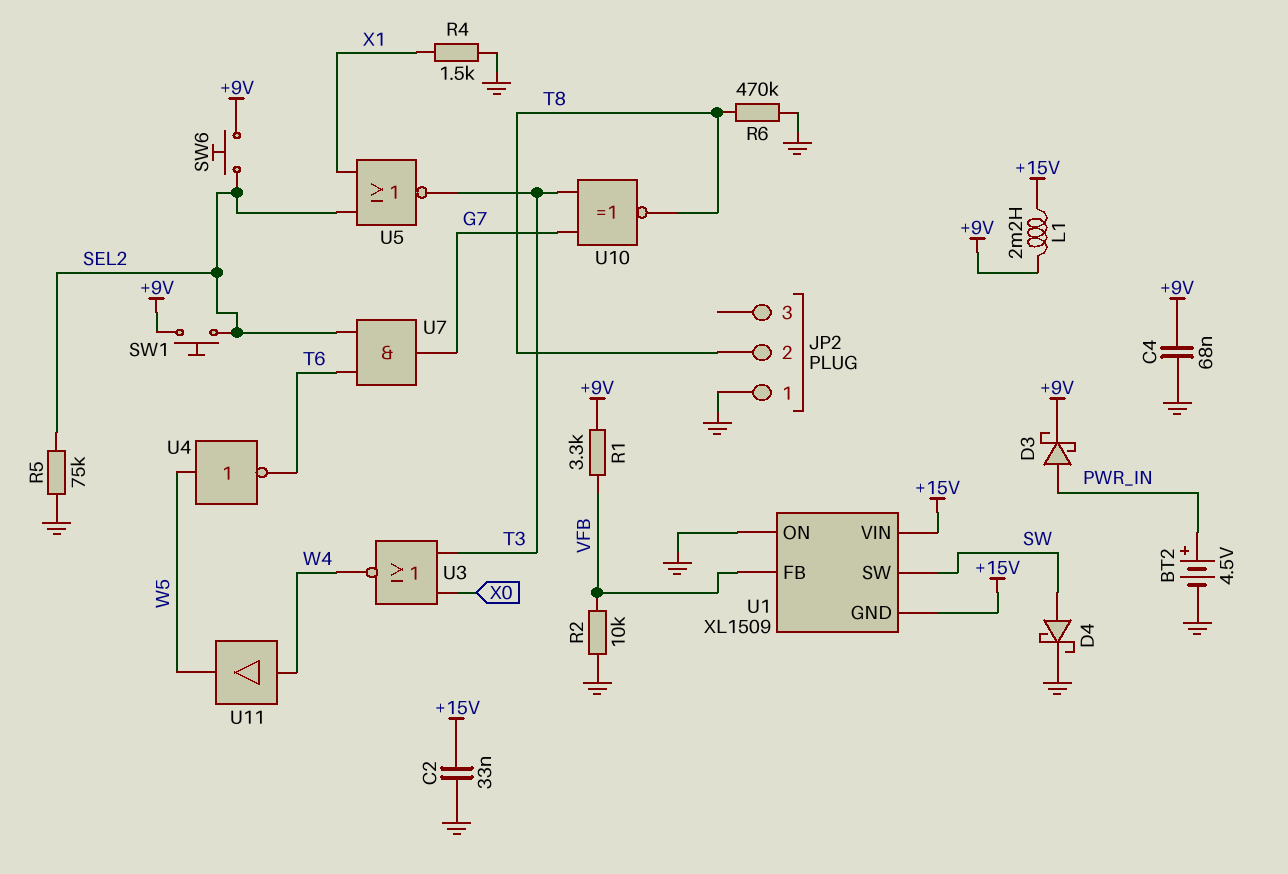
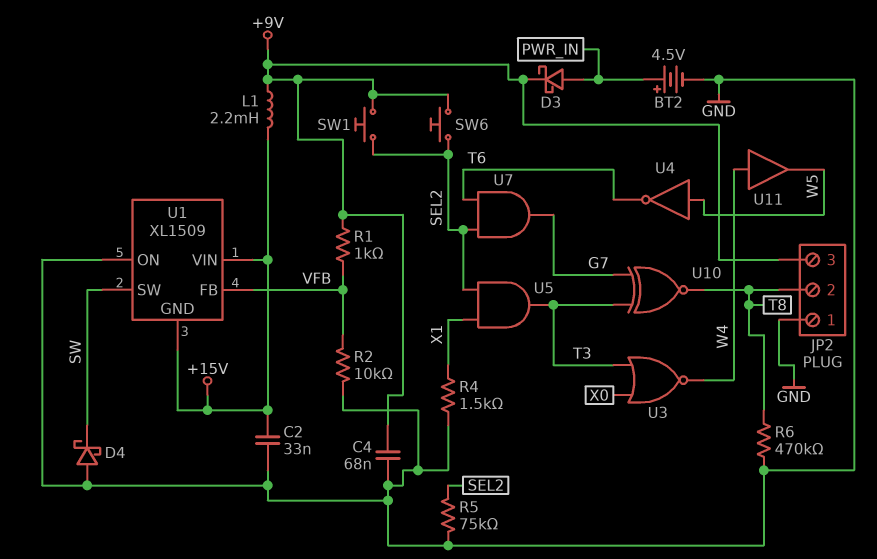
D4: schottky (A SW, K GND) -> schottky (A GND, K SW)
JP2 pin 3: none -> +9V
R1: 3.3k (+9V, VFB) -> 1k (+9V, VFB)
U5: NOR (in SEL2, in X1, out T3) -> AND (in SEL2, in X1, out T3)

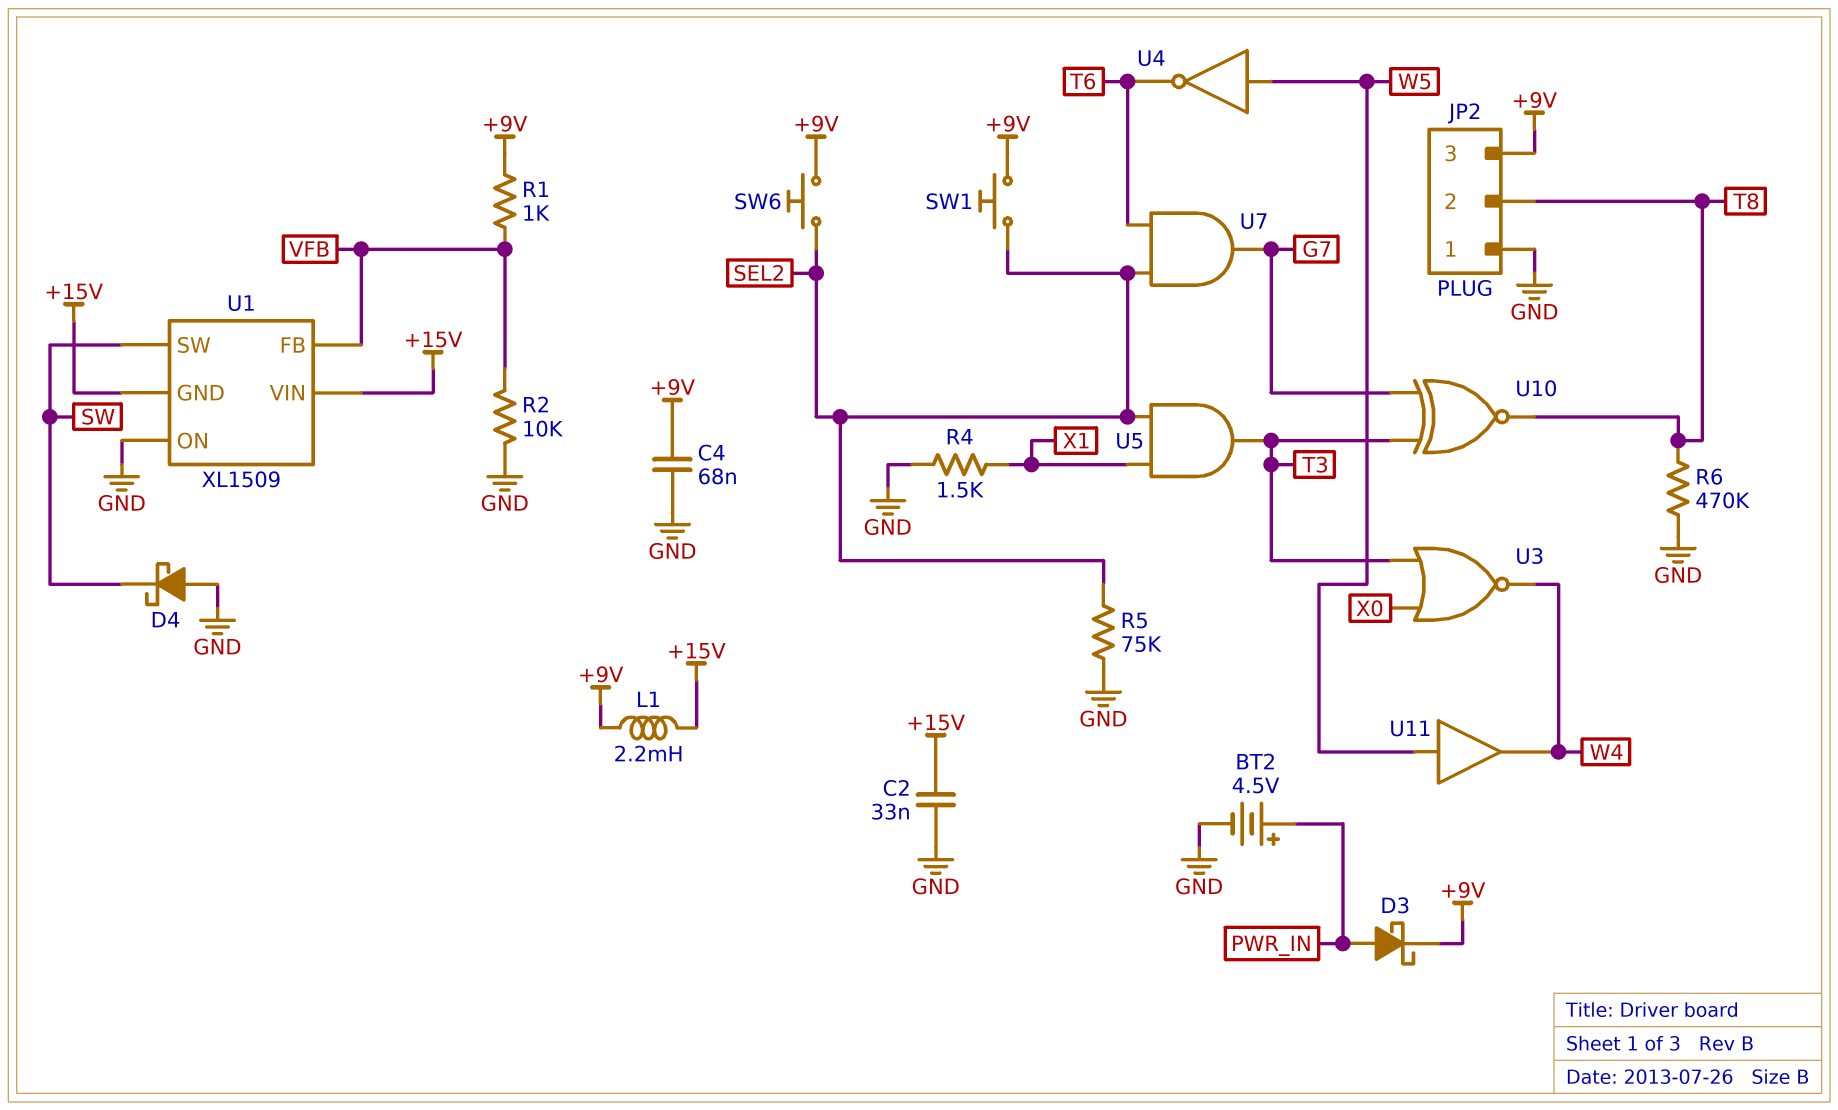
U11: buffer (in W4, out W5) -> buffer (in W5, out W4)

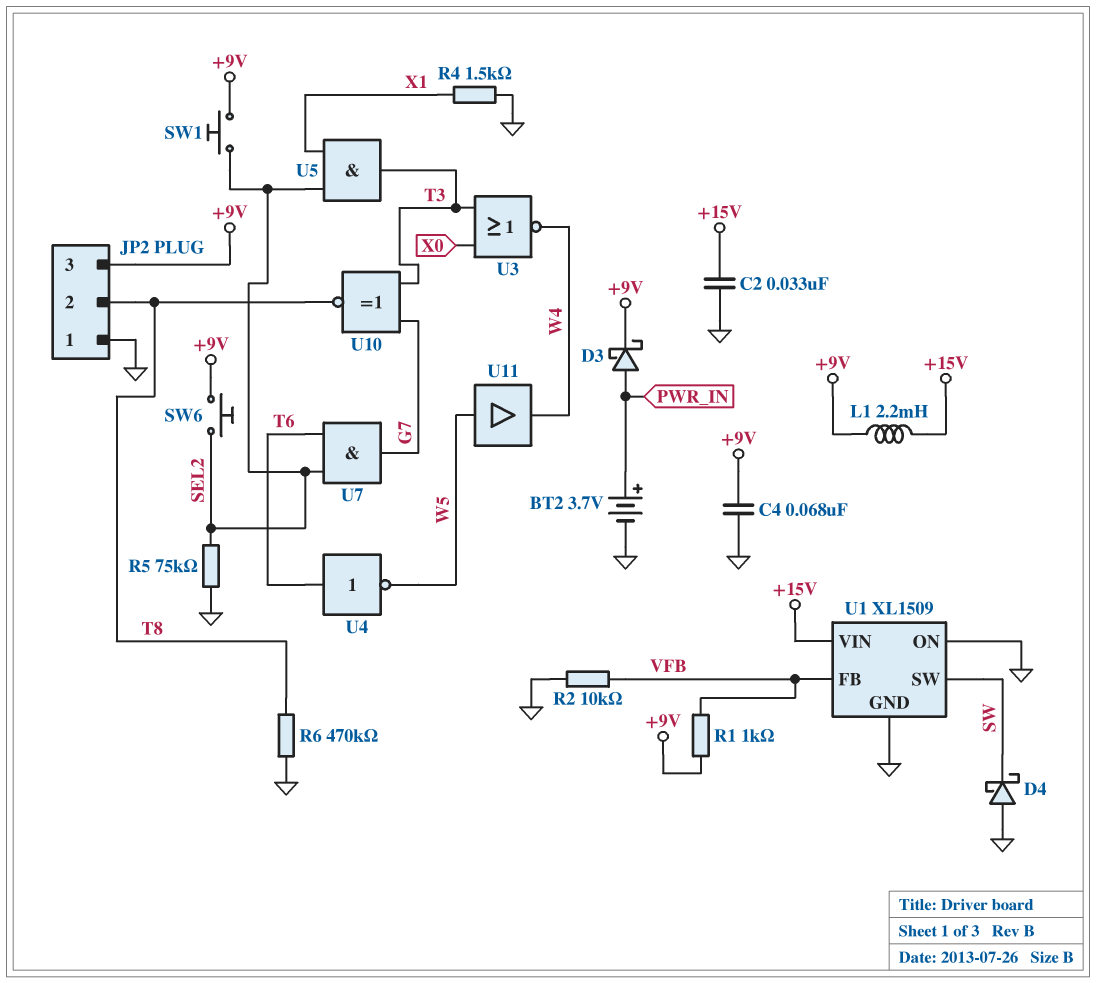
BT2: 4.5V (plus PWR_IN, minus GND) -> 3.7V (plus PWR_IN, minus GND)
U1 pin GND: +15V -> GND
U4: NOT (in W5, out T6) -> NOT (in T6, out W5)

